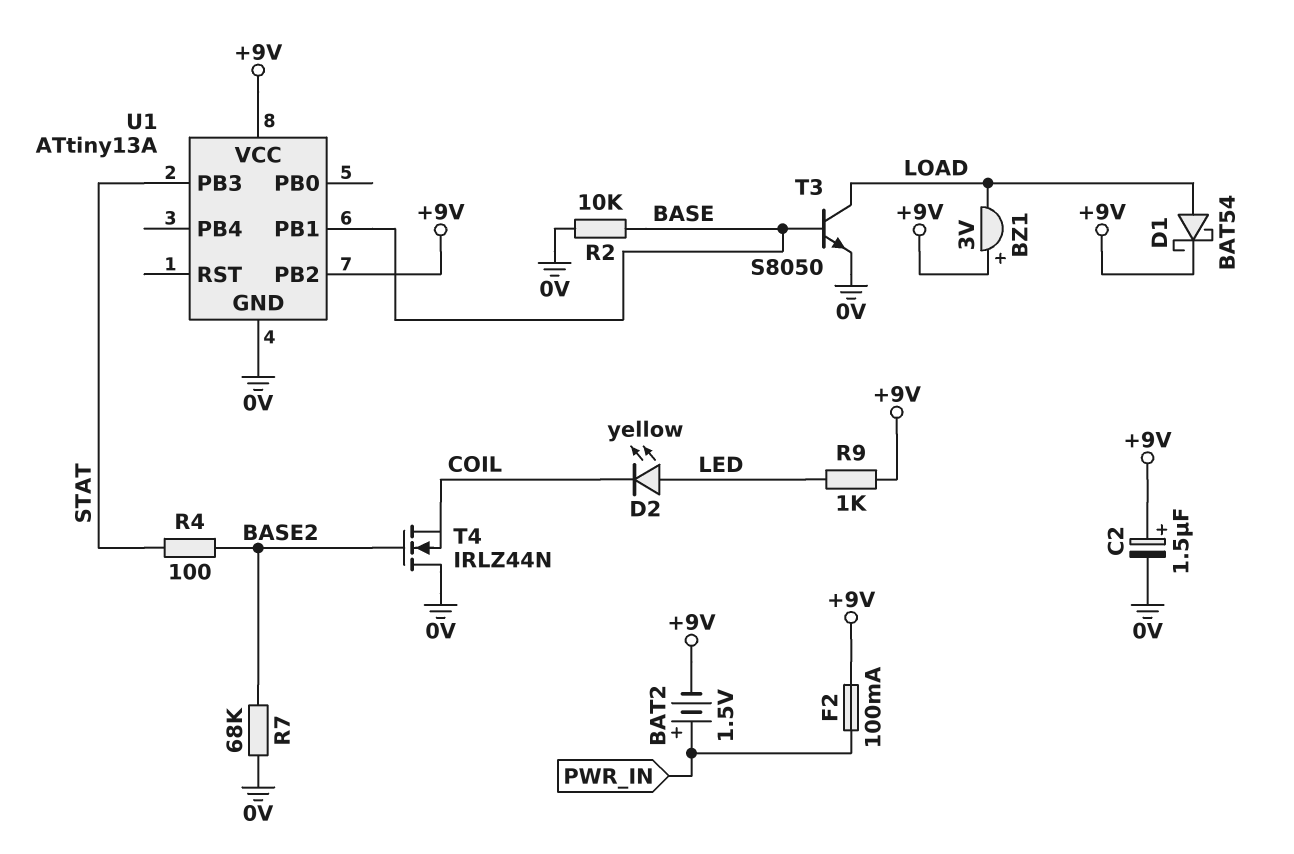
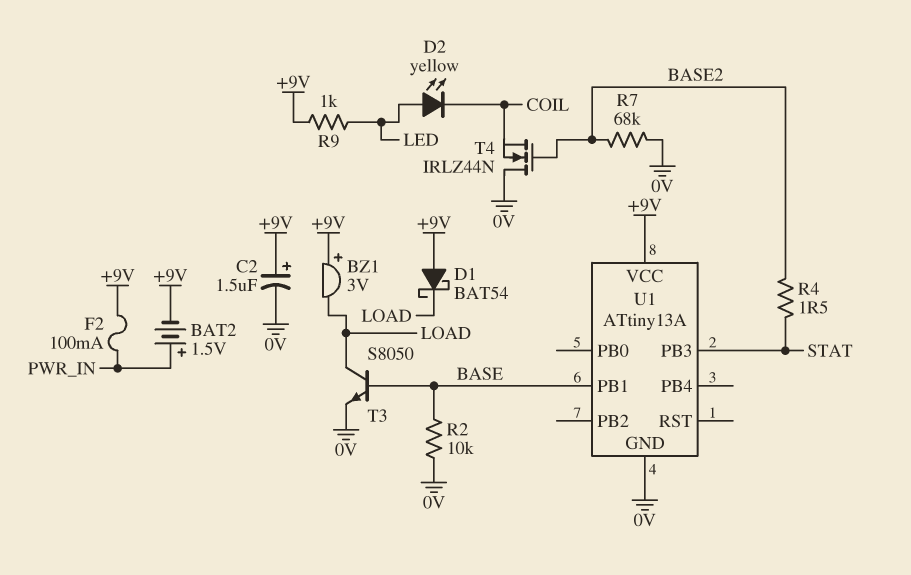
D1: schottky BAT54 (A LOAD, K +9V) -> schottky BAT54 (A +9V, K LOAD)
R4: 100 (BASE2, STAT) -> 1.5 (BASE2, STAT)
U1 pin PB2: +9V -> none

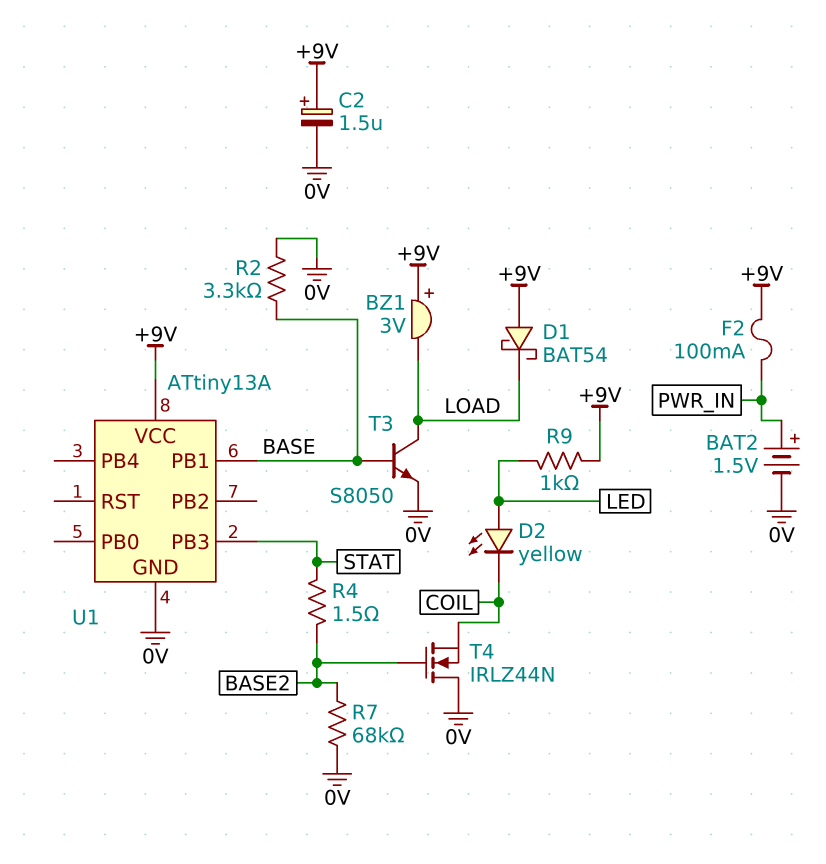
BAT2: 1.5V (plus PWR_IN, minus +9V) -> 1.5V (plus PWR_IN, minus 0V)
R2: 10k (0V, BASE) -> 3.3k (0V, BASE)

